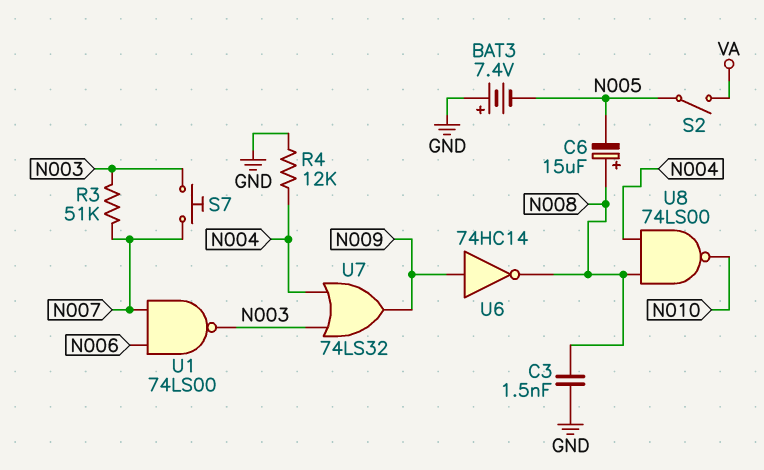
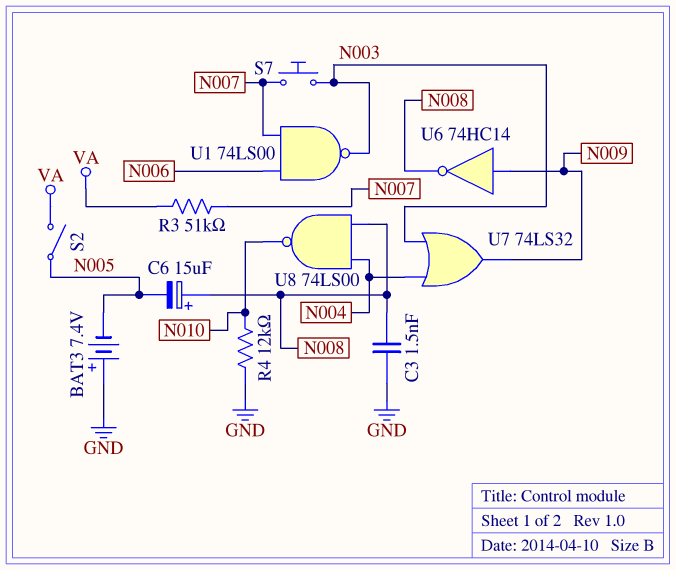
R3: 51k (N003, N007) -> 51k (N007, VA)
R4: 12k (GND, N004) -> 12k (GND, N010)

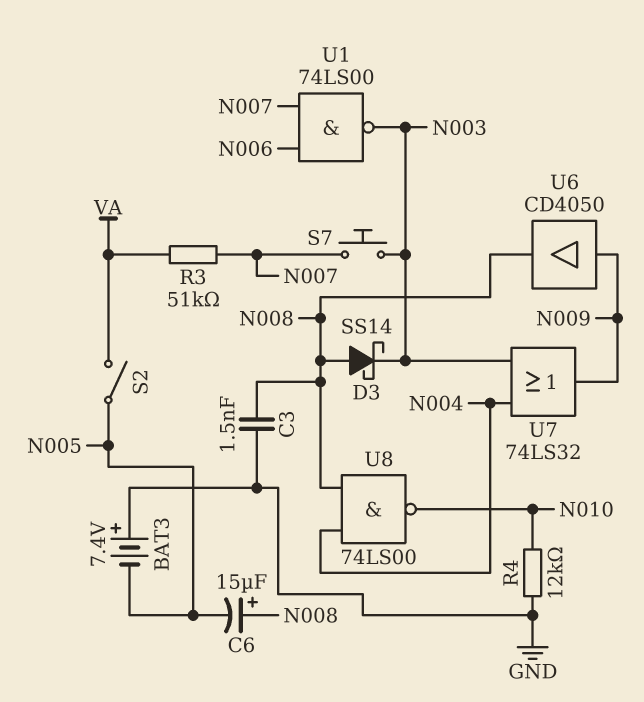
D3: none -> schottky SS14 (A N008, K N003)
U6: NOT 74HC14 (in N009, out N008) -> buffer CD4050 (in N009, out N008)

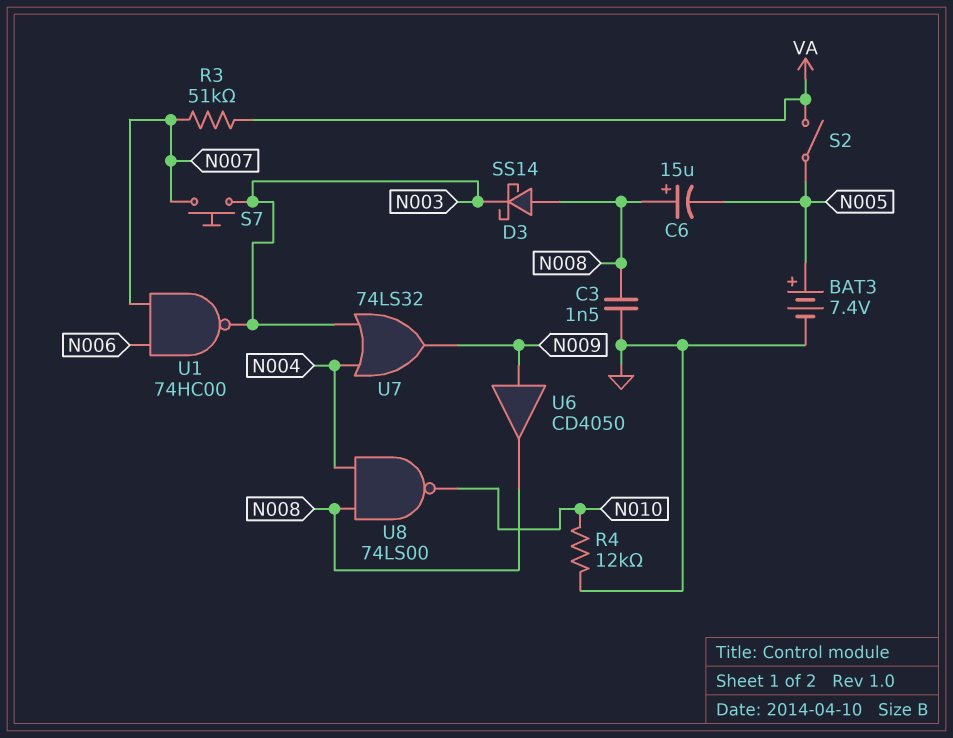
BAT3: 7.4V (plus GND, minus N005) -> 7.4V (plus N005, minus GND)
U1: NAND 74LS00 (in N006, in N007, out N003) -> NAND 74HC00 (in N006, in N007, out N003)

